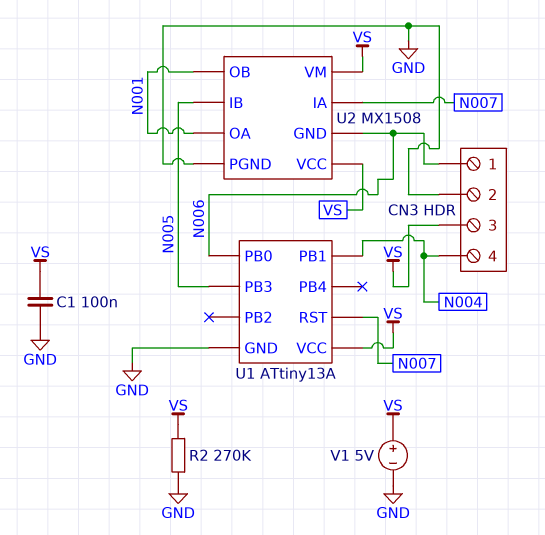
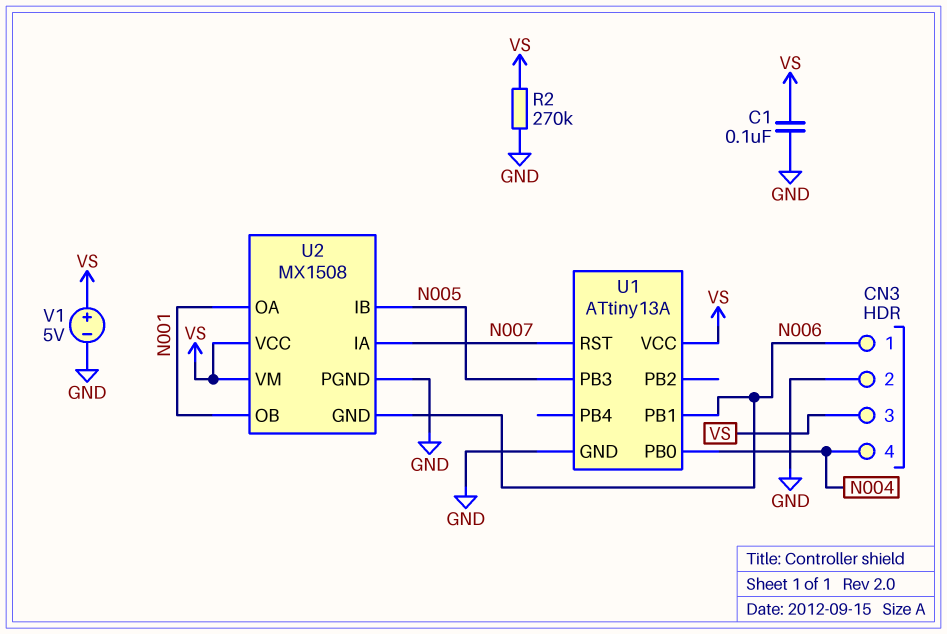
U1 pin PB0: N006 -> N004
U1 pin PB1: N004 -> N006

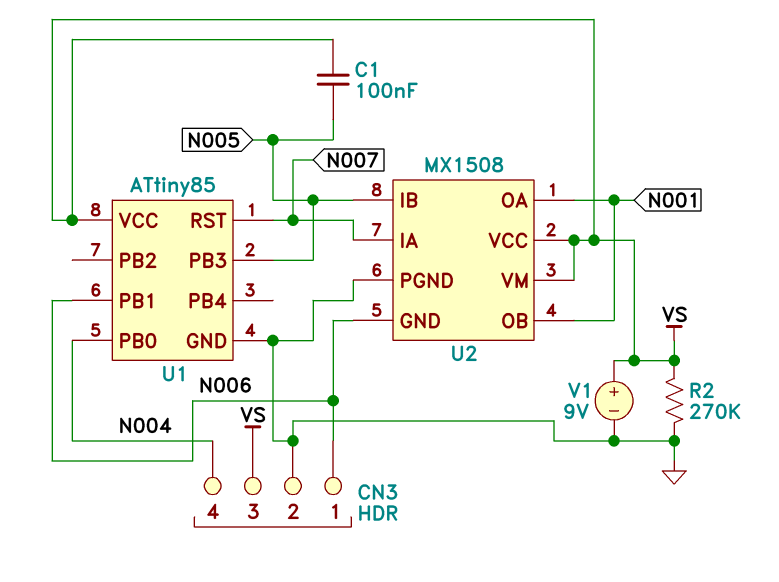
C1: 100nF (GND, VS) -> 100nF (N005, VS)
U1: ATtiny13A -> ATtiny85
V1: 5V (plus VS, minus GND) -> 9V (plus VS, minus GND)

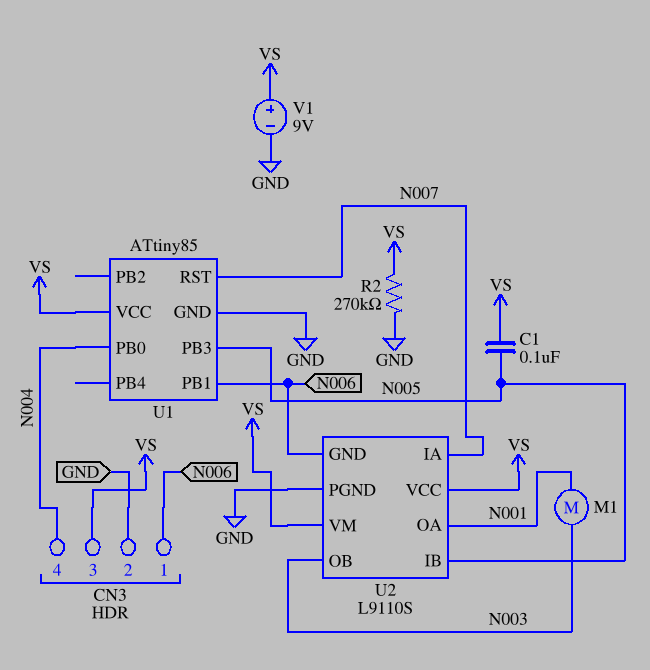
M1: none -> motor (N001, N003)
U2: MX1508 -> L9110S
U2 pin OB: N001 -> N003

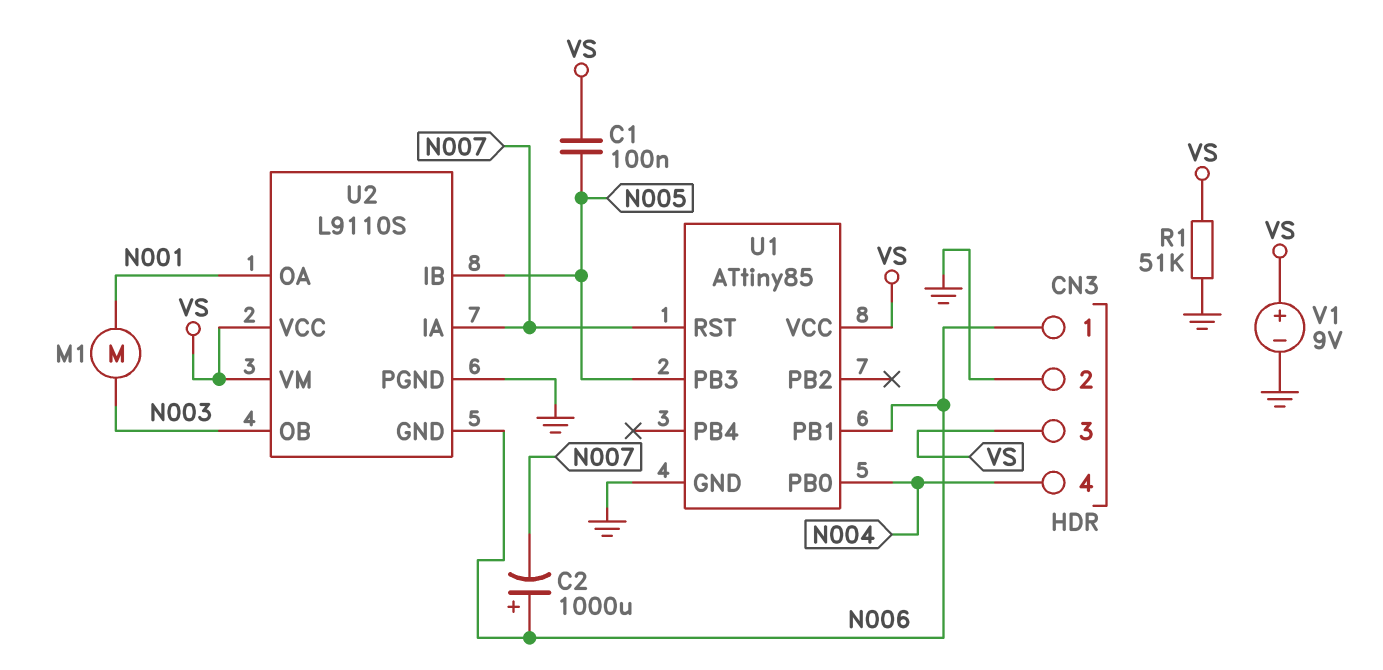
C2: none -> 1000uF (plus N006, minus N007)
R1: none -> 51k (GND, VS)
R2: 270k (GND, VS) -> none

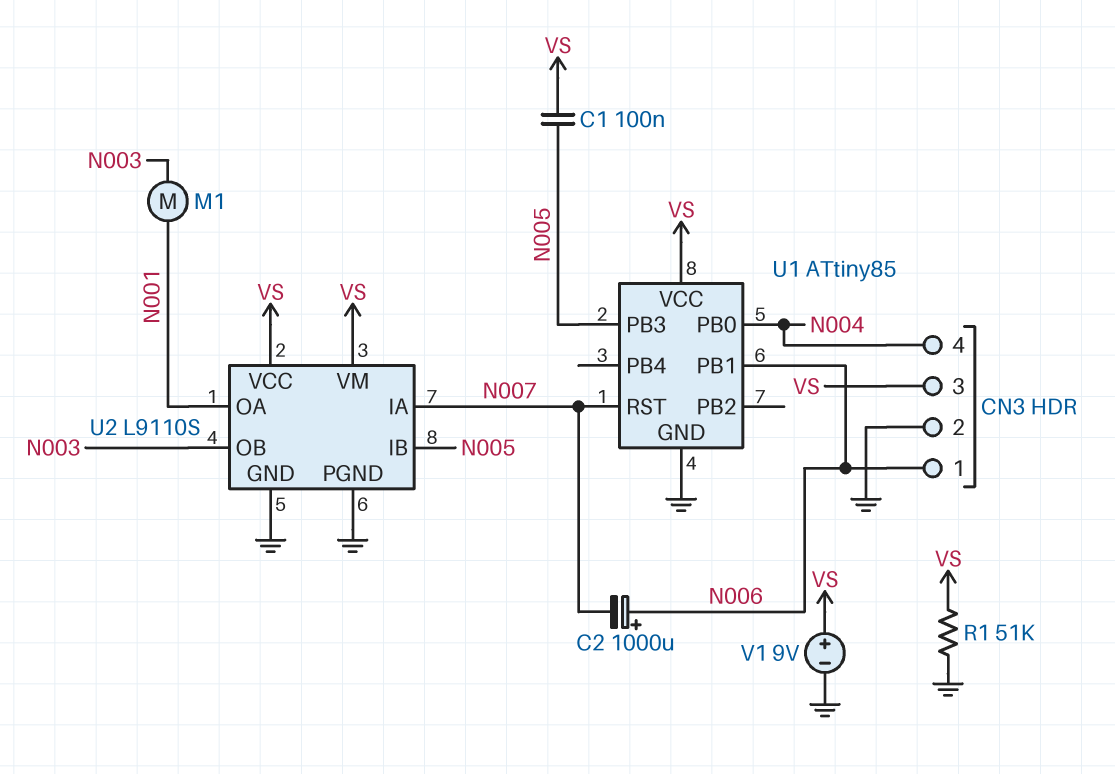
U2 pin GND: N006 -> GND

